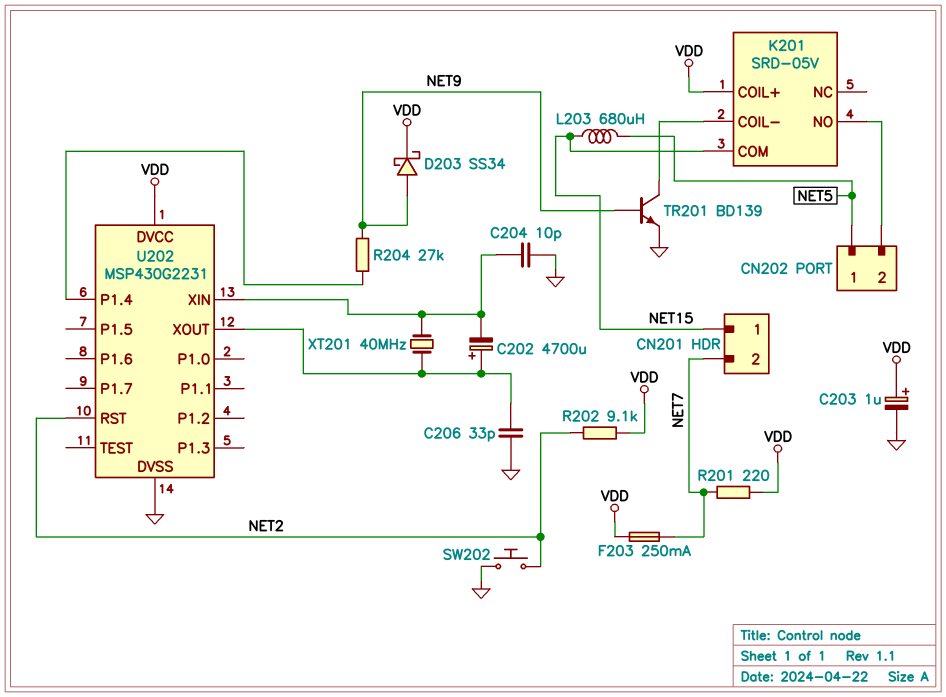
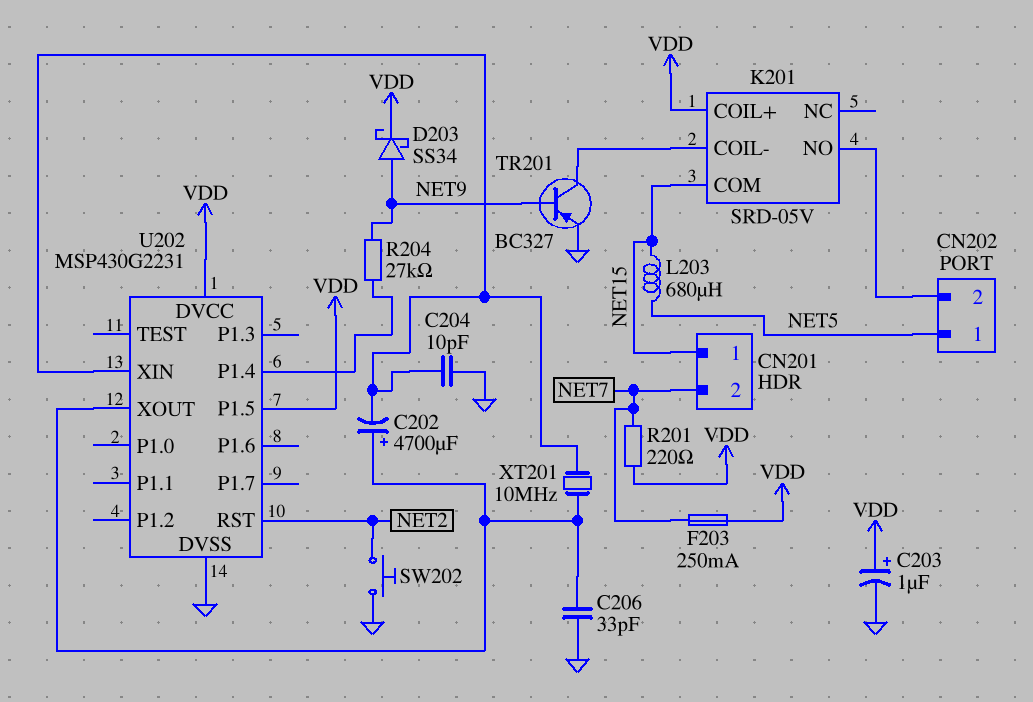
R202: 9.1k (NET2, VDD) -> none
TR201: NPN BD139 (B NET9, C K201/COIL-, E GND) -> PNP BC327 (B NET9, C K201/COIL-, E GND)
U202 pin P1.5: none -> VDD
XT201: 40MHz (U202/XIN, U202/XOUT) -> 10MHz (U202/XIN, U202/XOUT)

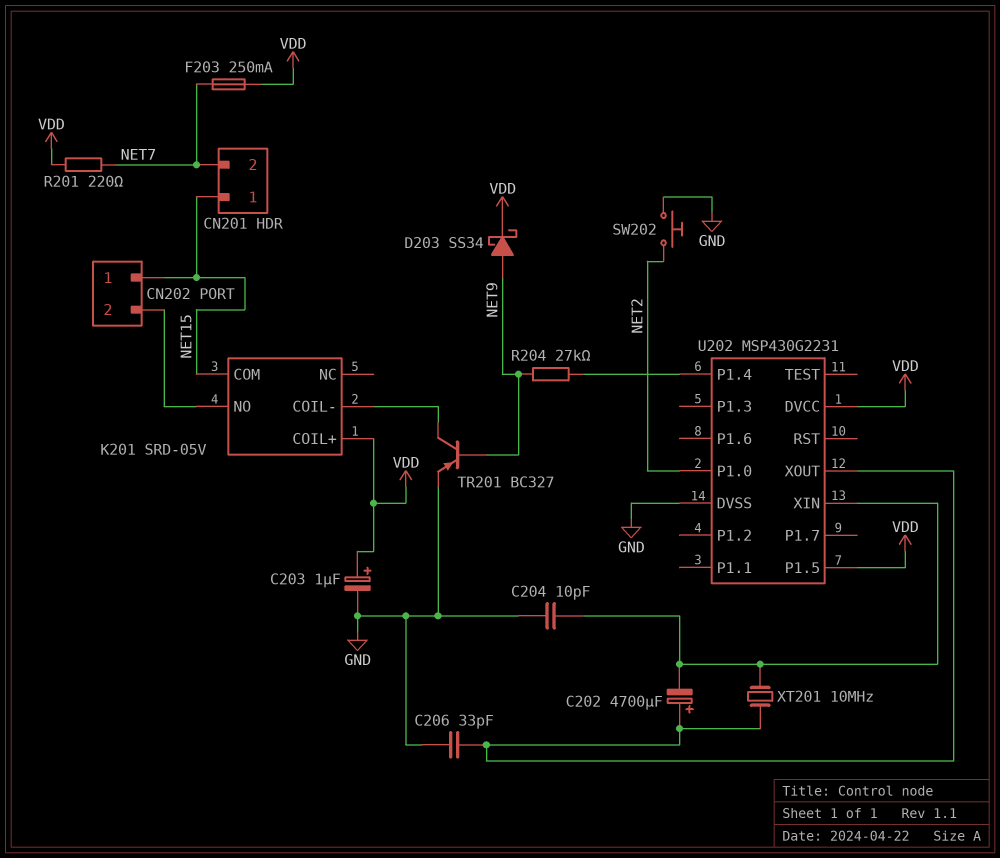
CN202 pin 1: NET5 -> NET15
L203: 680uH (NET5, NET15) -> none
U202 pin P1.0: none -> NET2
U202 pin RST: NET2 -> none

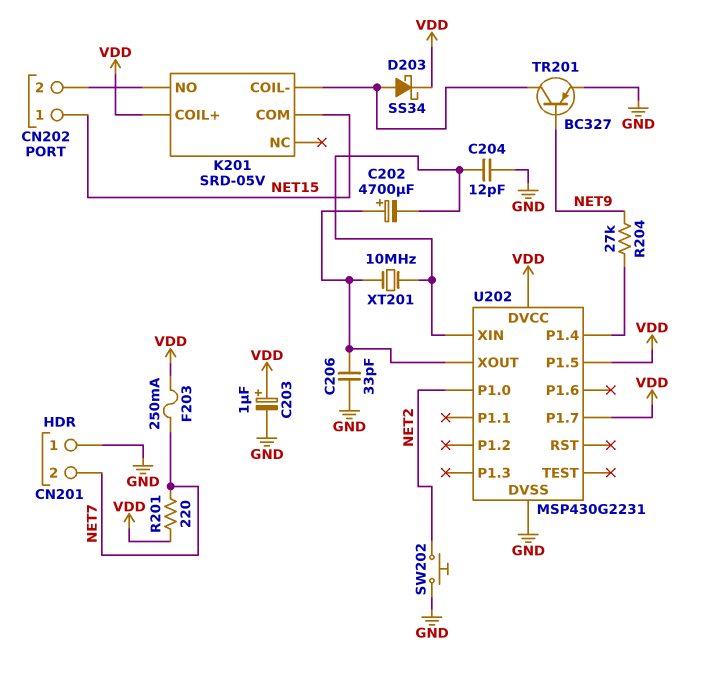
C204: 10pF (GND, U202/XIN) -> 12pF (GND, U202/XIN)
CN201 pin 1: NET15 -> GND
D203: schottky SS34 (A NET9, K VDD) -> schottky SS34 (A K201/COIL-, K VDD)
U202 pin P1.7: none -> VDD

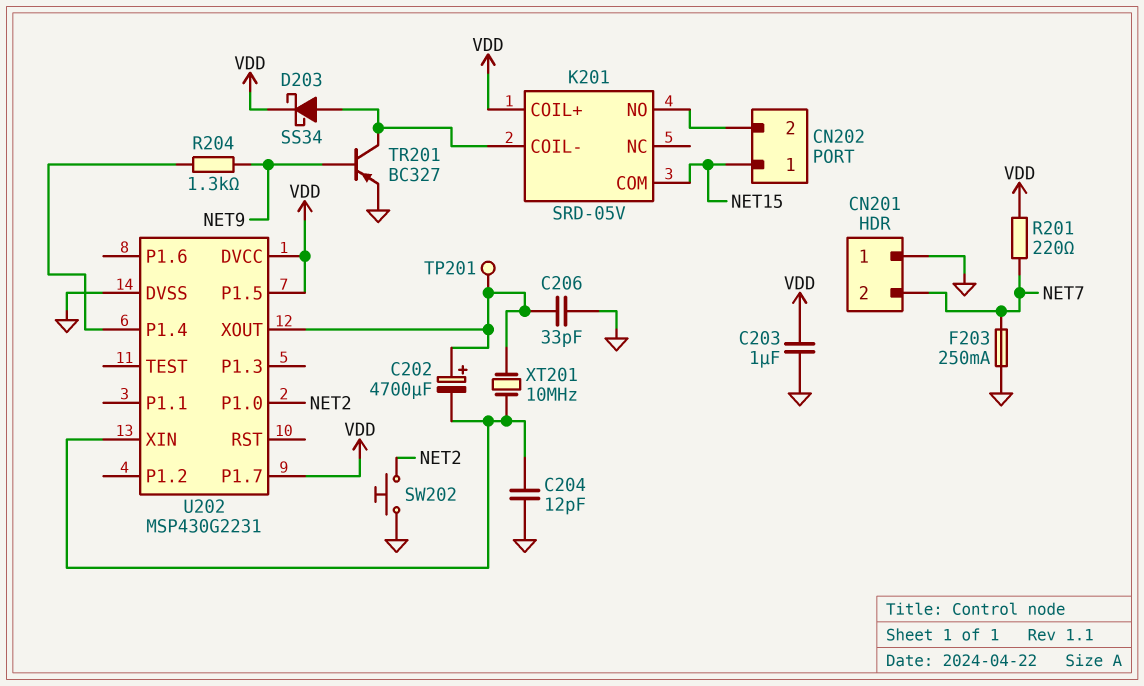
C203: 1uF (plus VDD, minus GND) -> 1uF (GND, VDD)
F203: 250mA (NET7, VDD) -> 250mA (GND, NET7)
R204: 27k (NET9, U202/P1.4) -> 1.3k (NET9, U202/P1.4)
TP201: none -> test point (U202/XOUT)

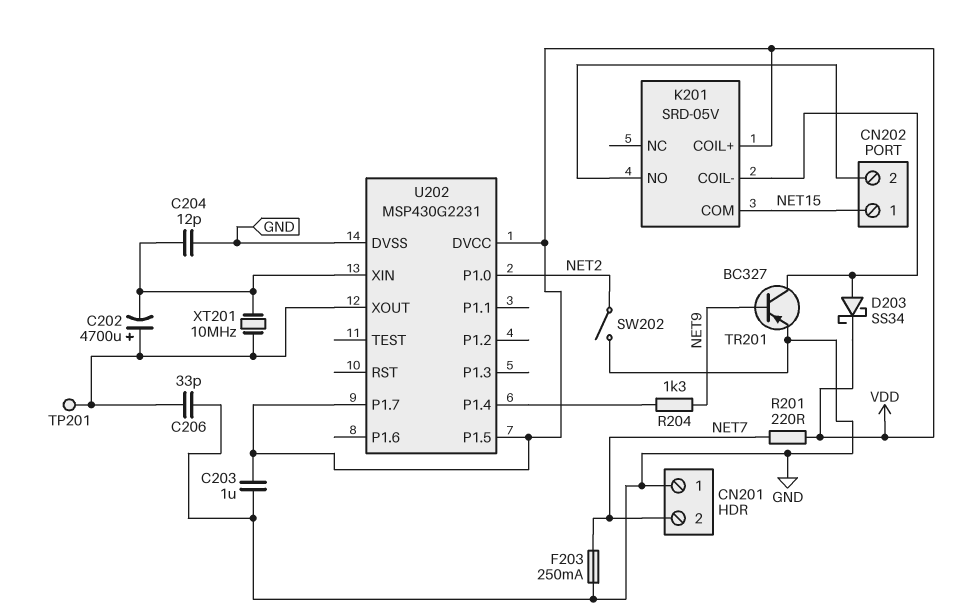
SW202: button (GND, NET2) -> switch (GND, NET2)

